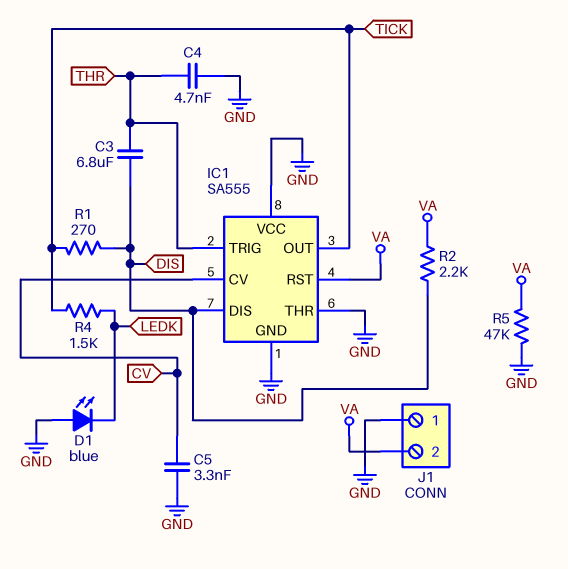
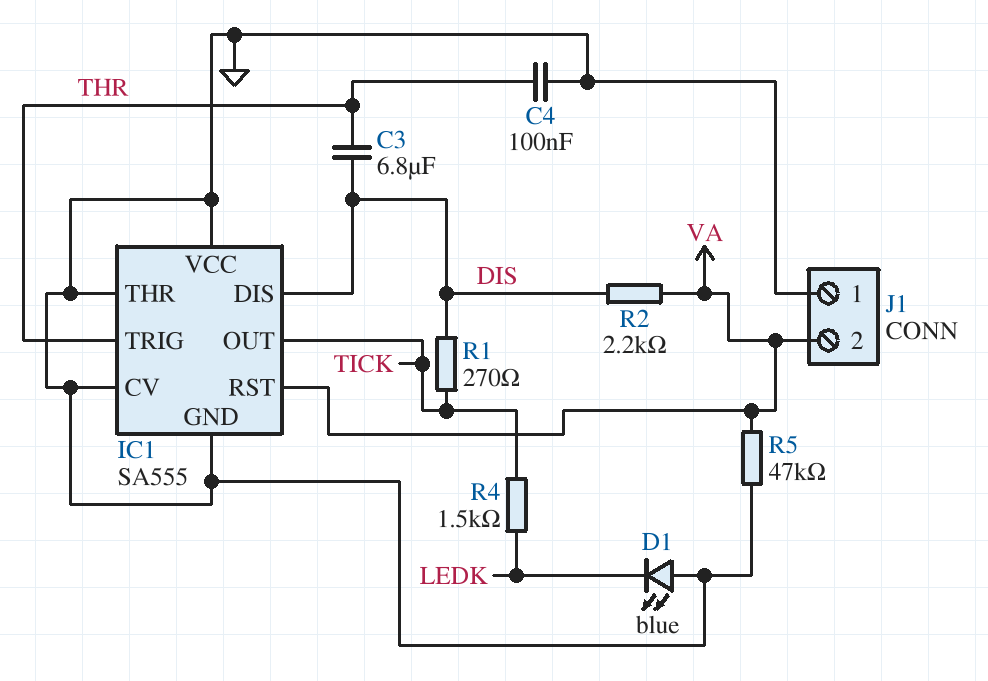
C4: 4.7nF (GND, THR) -> 100nF (GND, THR)
C5: 3.3nF (CV, GND) -> none
IC1 pin CV: CV -> GND

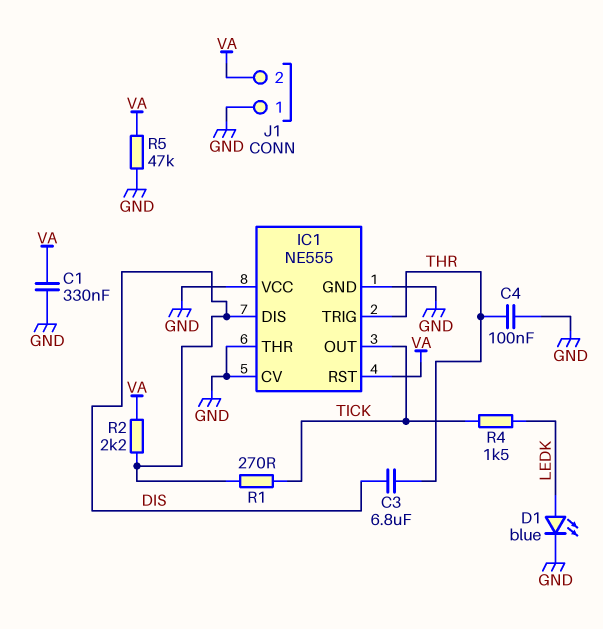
C1: none -> 330nF (GND, VA)
D1: LED blue (A GND, K LEDK) -> LED blue (A LEDK, K GND)
IC1: SA555 -> NE555

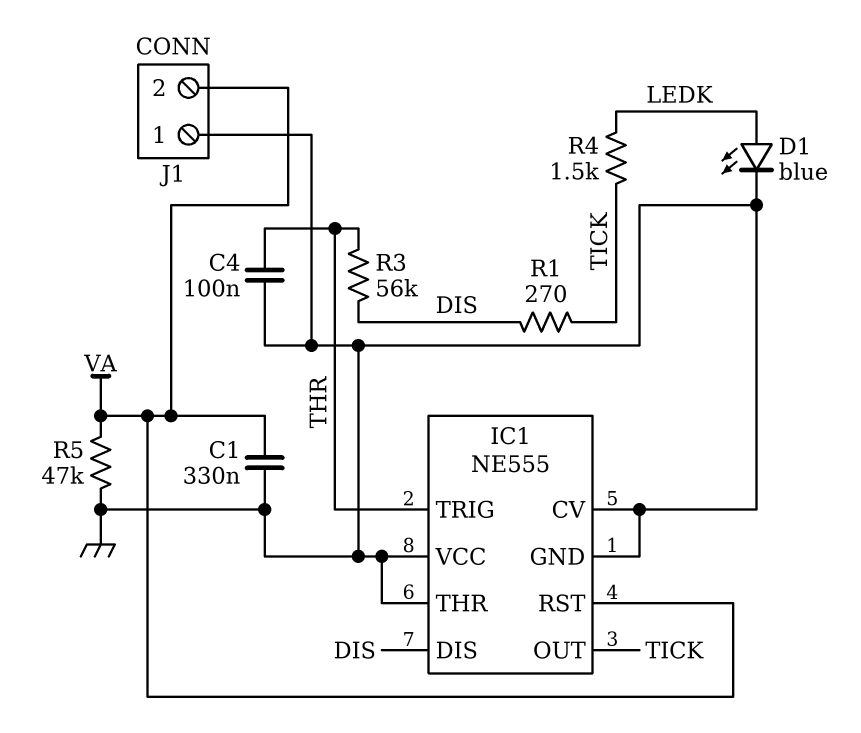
C3: 6.8uF (DIS, THR) -> none
R2: 2.2k (DIS, VA) -> none
R3: none -> 56k (DIS, THR)

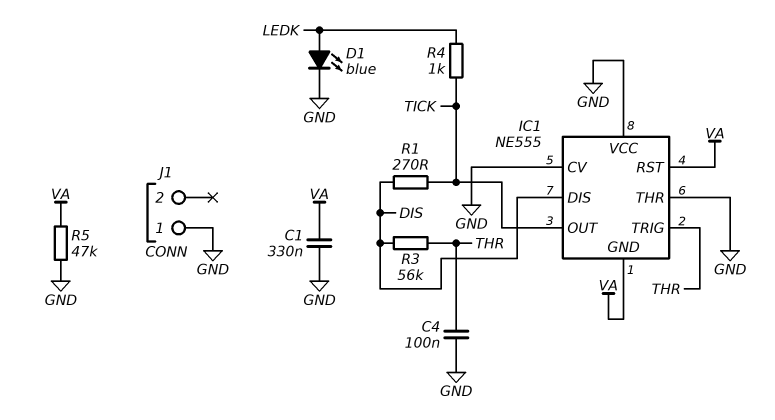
IC1 pin GND: GND -> VA
J1 pin 2: VA -> none
R4: 1.5k (LEDK, TICK) -> 1k (LEDK, TICK)

